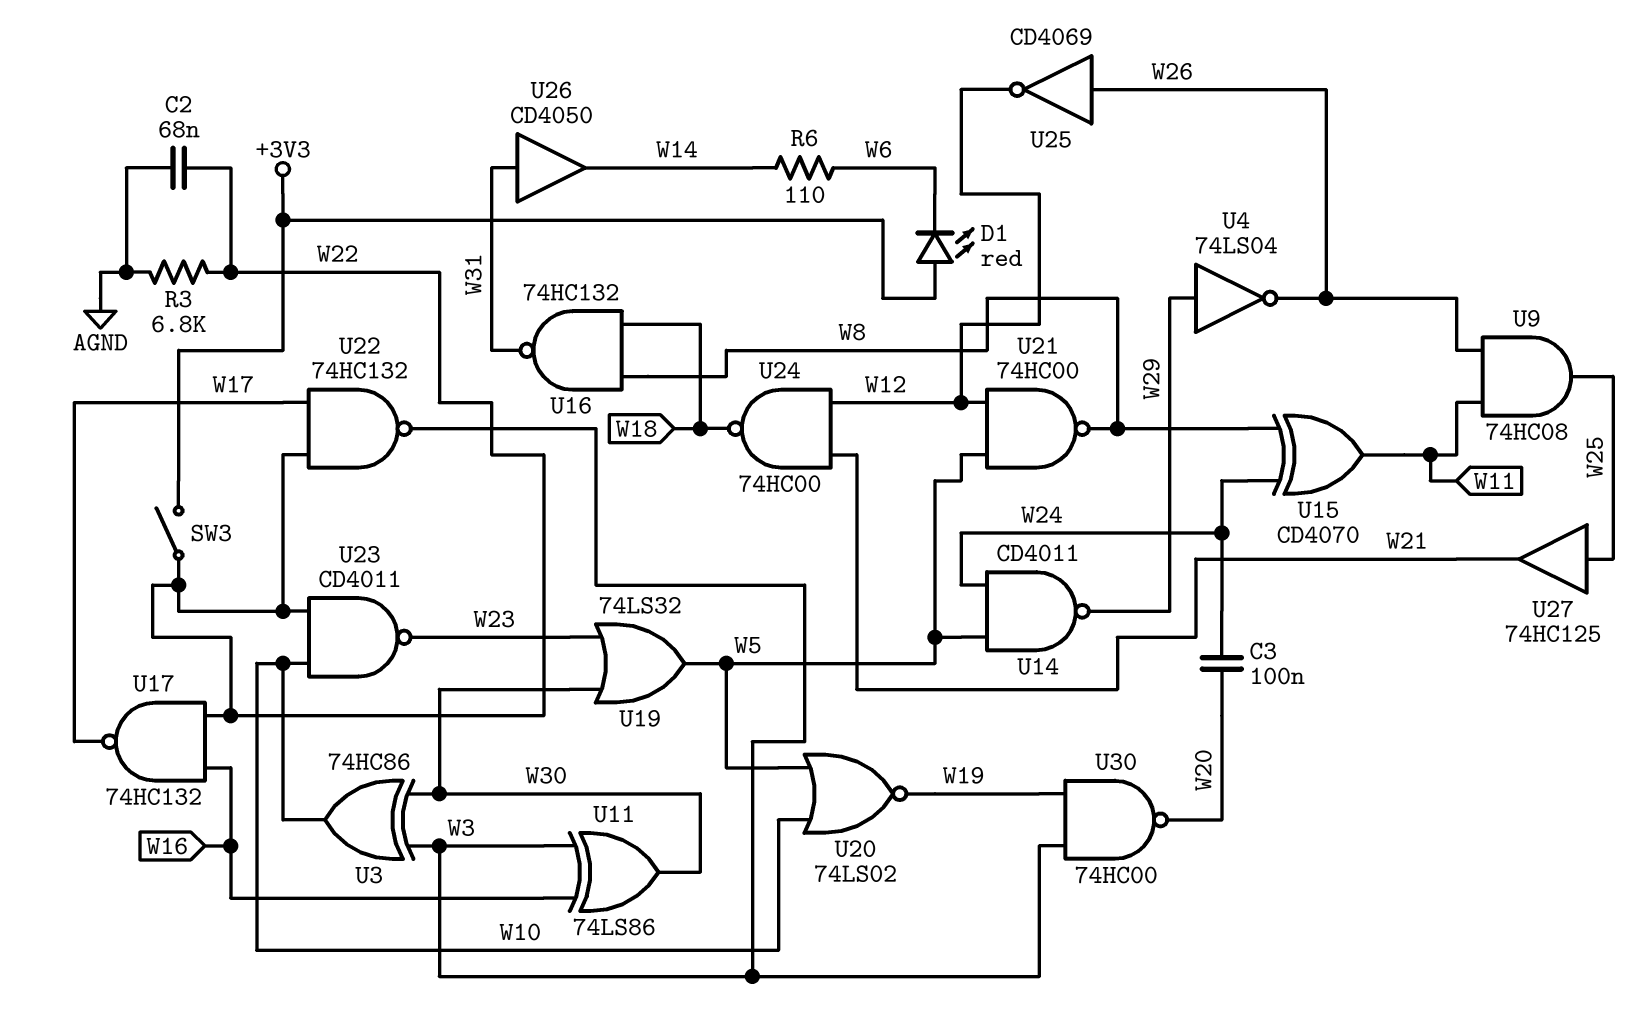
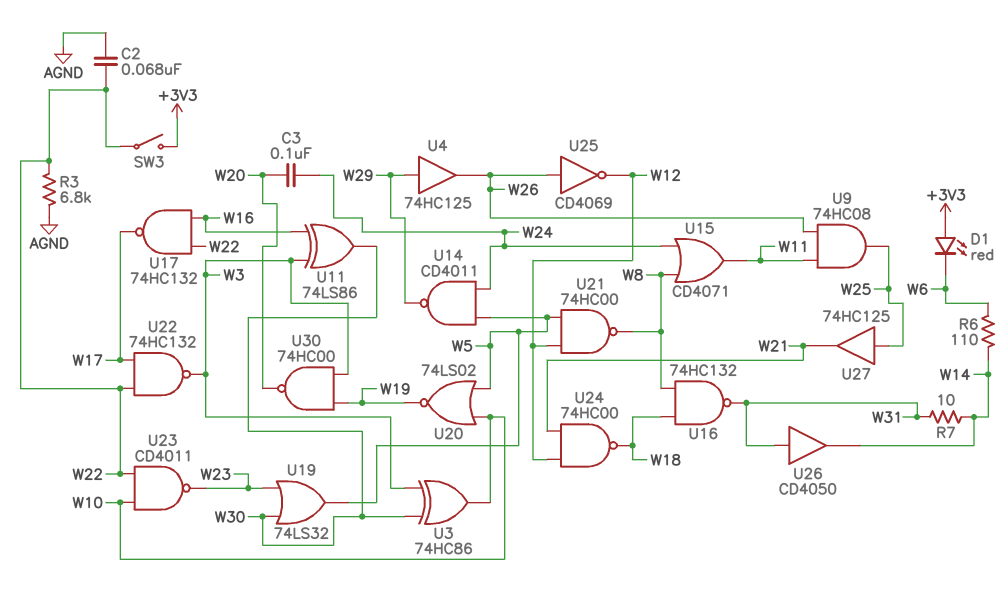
R7: none -> 10 (W14, W31)
U4: NOT 74LS04 (in W29, out W26) -> buffer 74HC125 (in W29, out W26)
U15: XOR CD4070 (in W8, in W24, out W11) -> OR CD4071 (in W8, in W24, out W11)

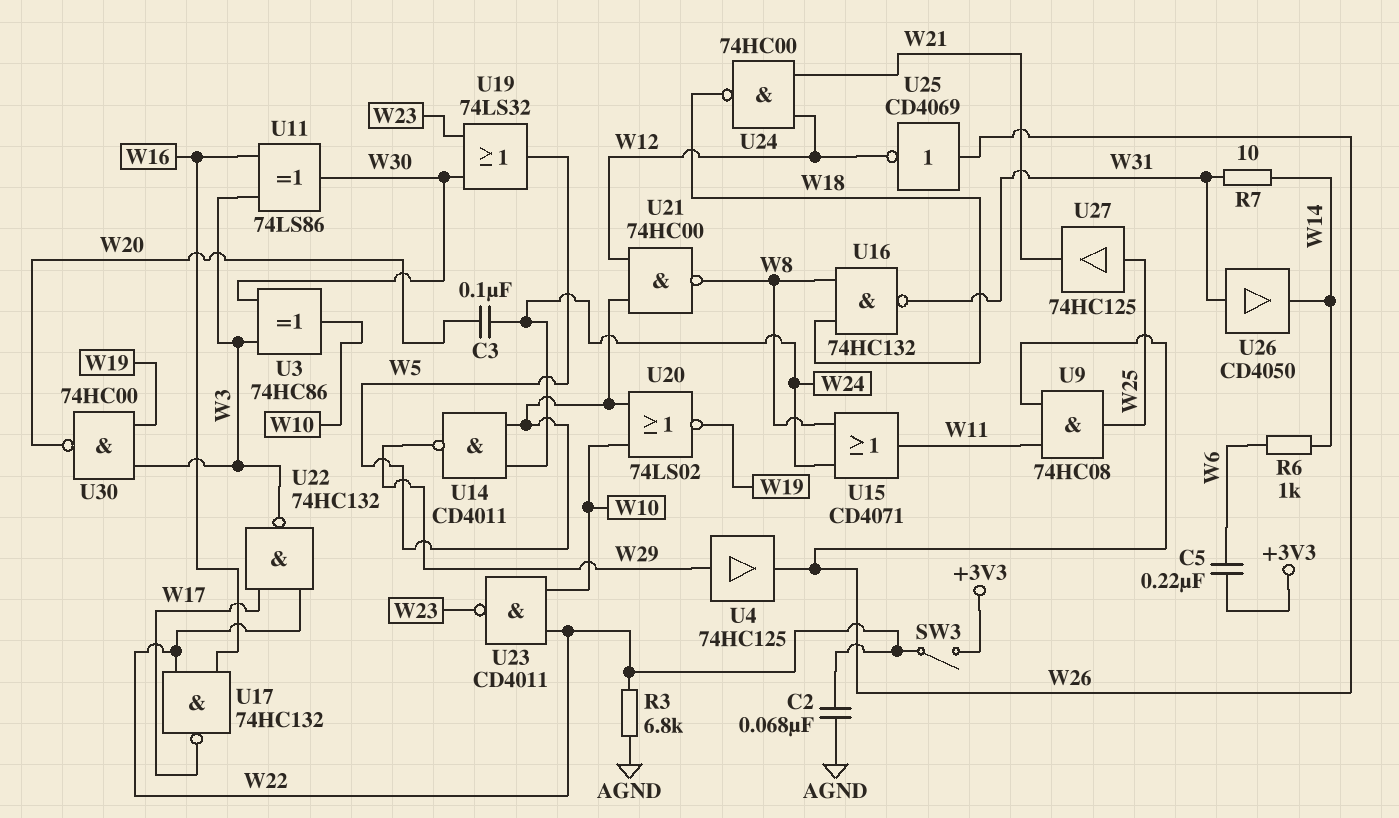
C5: none -> 220nF (+3V3, W6)
D1: LED red (A +3V3, K W6) -> none
R6: 110 (W6, W14) -> 1k (W6, W14)

